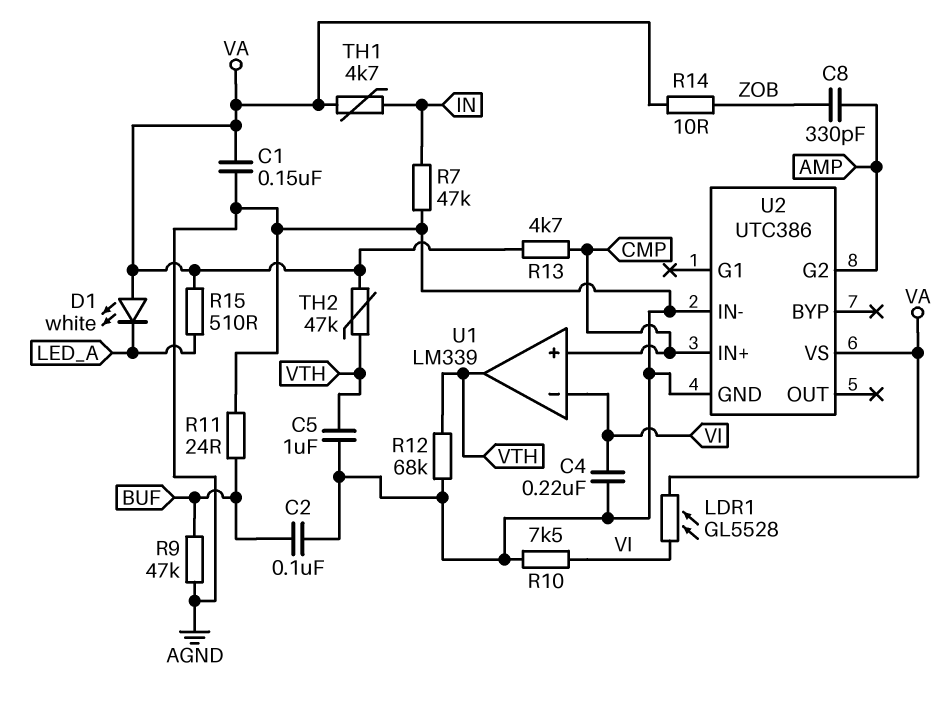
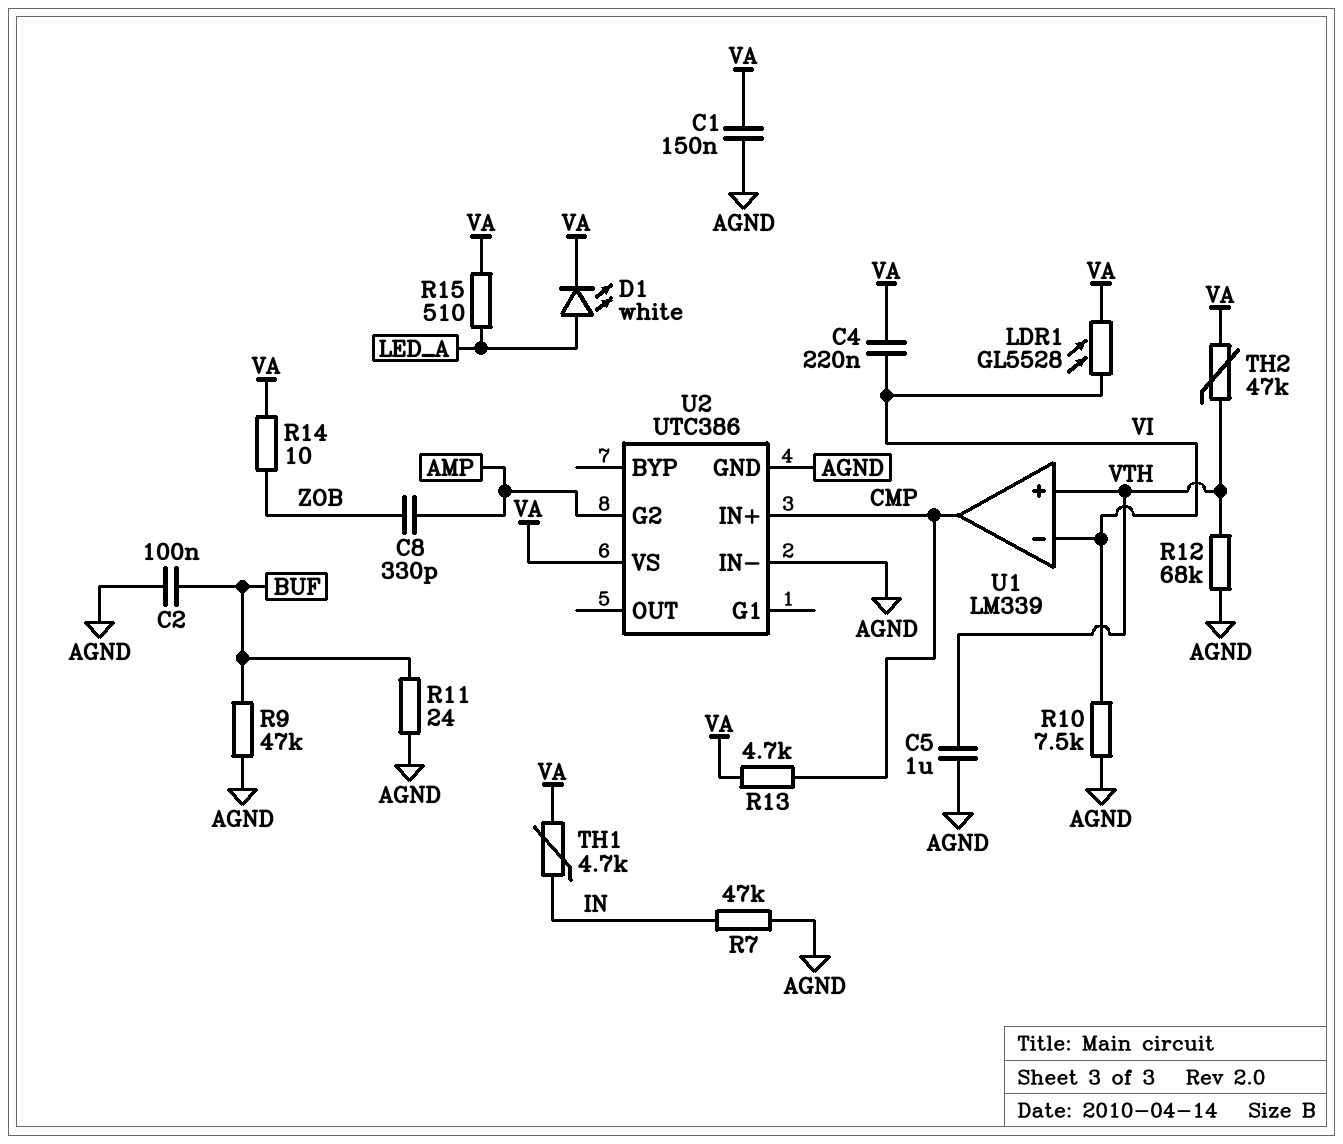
C4: 220nF (AGND, VI) -> 220nF (VA, VI)
D1: LED white (A VA, K LED_A) -> LED white (A LED_A, K VA)
U1 pin in+: CMP -> VTH
U1 pin out: VTH -> CMP

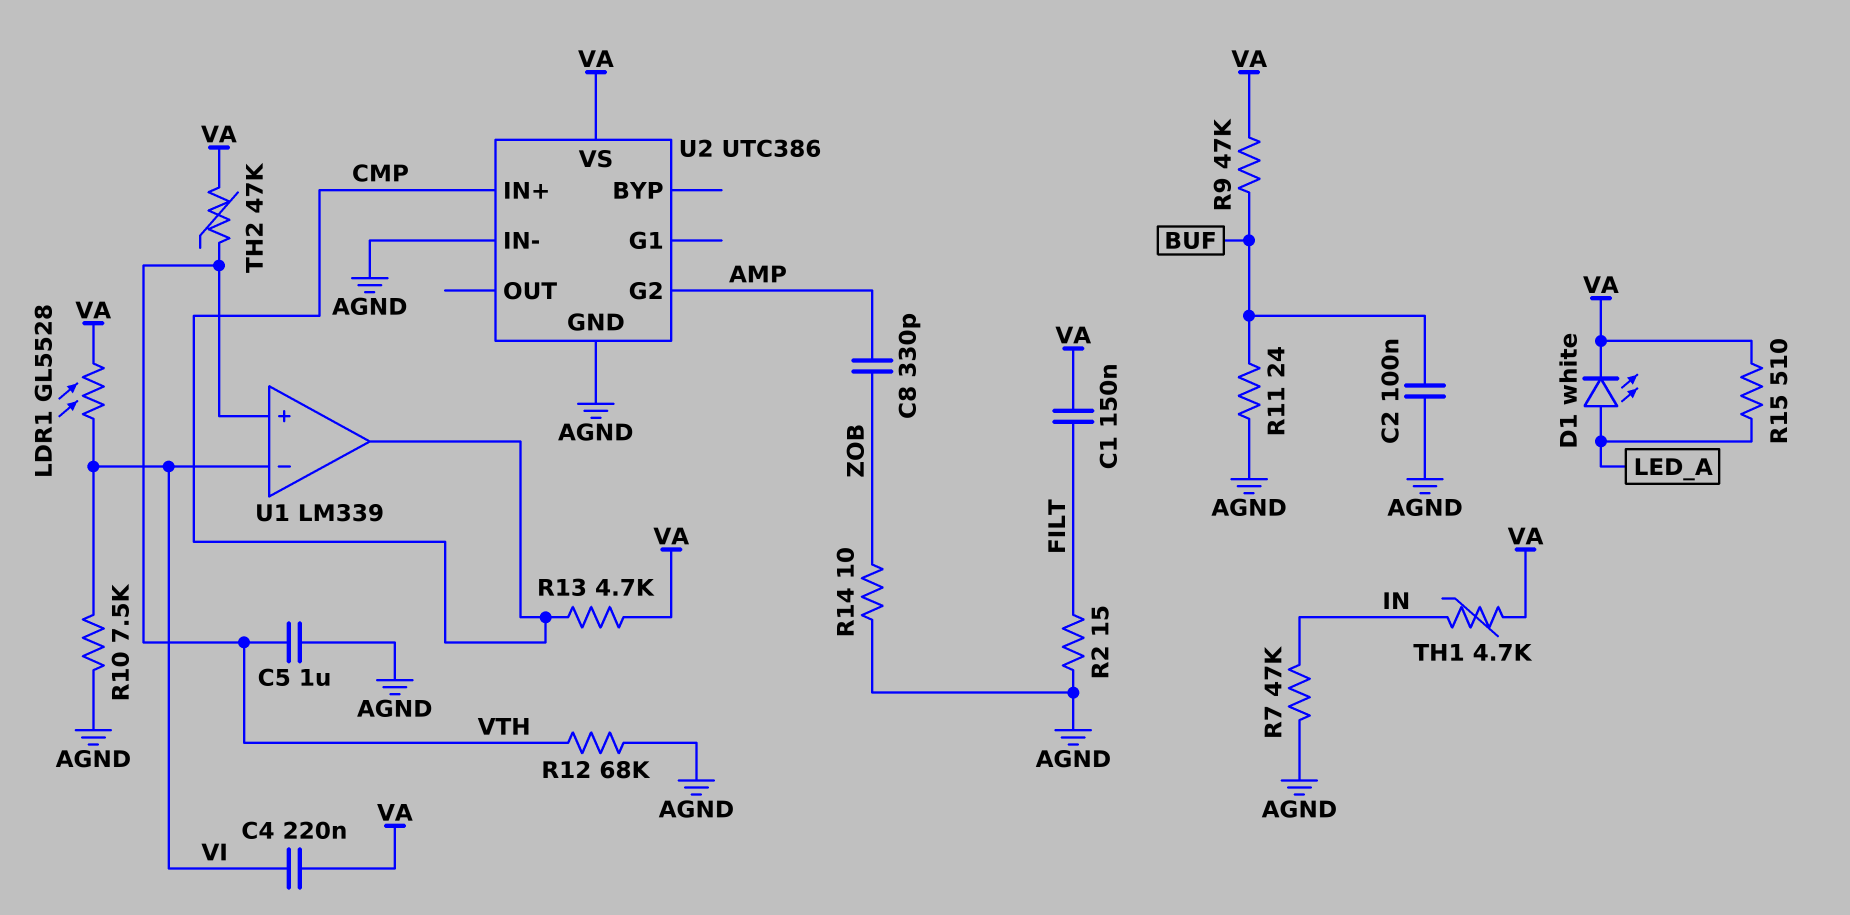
C1: 150nF (AGND, VA) -> 150nF (FILT, VA)
R2: none -> 15 (AGND, FILT)
R9: 47k (AGND, BUF) -> 47k (BUF, VA)
R14: 10 (VA, ZOB) -> 10 (AGND, ZOB)

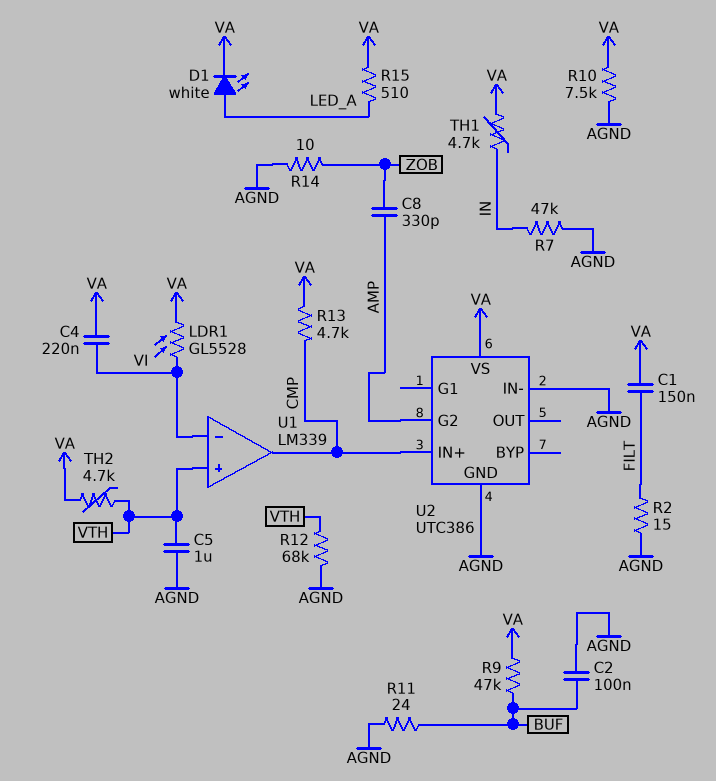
R10: 7.5k (AGND, VI) -> 7.5k (AGND, VA)
TH2: 47k (VA, VTH) -> 4.7k (VA, VTH)

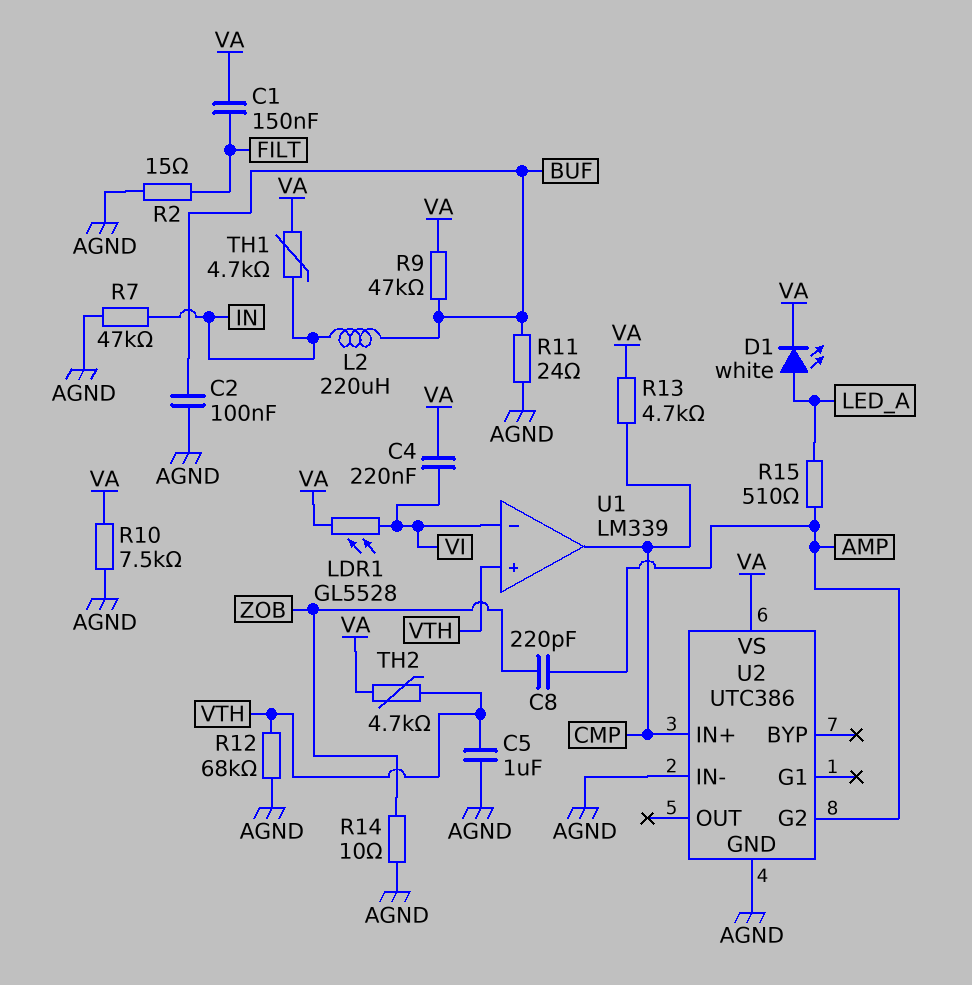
C8: 330pF (AMP, ZOB) -> 220pF (AMP, ZOB)
L2: none -> 220uH (BUF, IN)
R15: 510 (LED_A, VA) -> 510 (AMP, LED_A)

